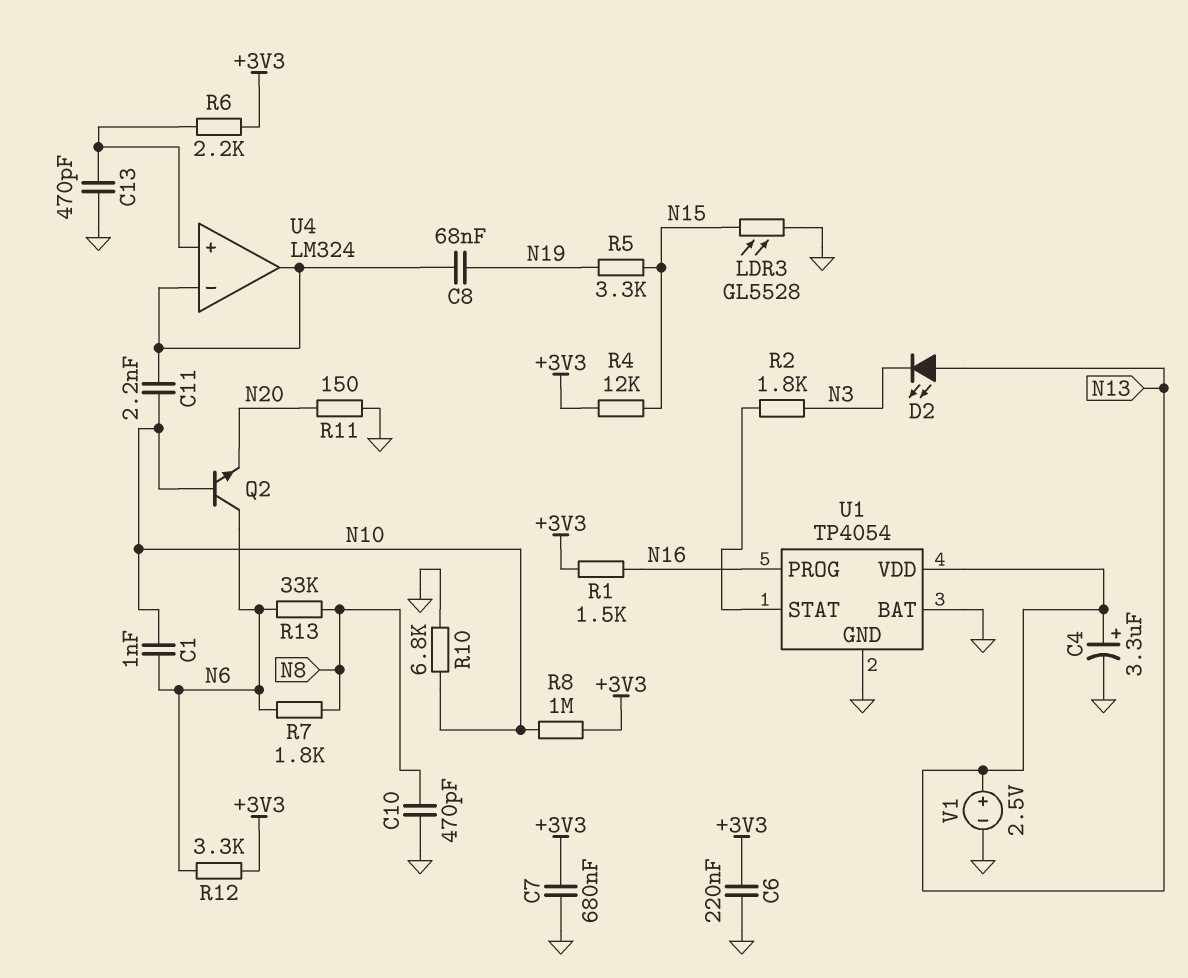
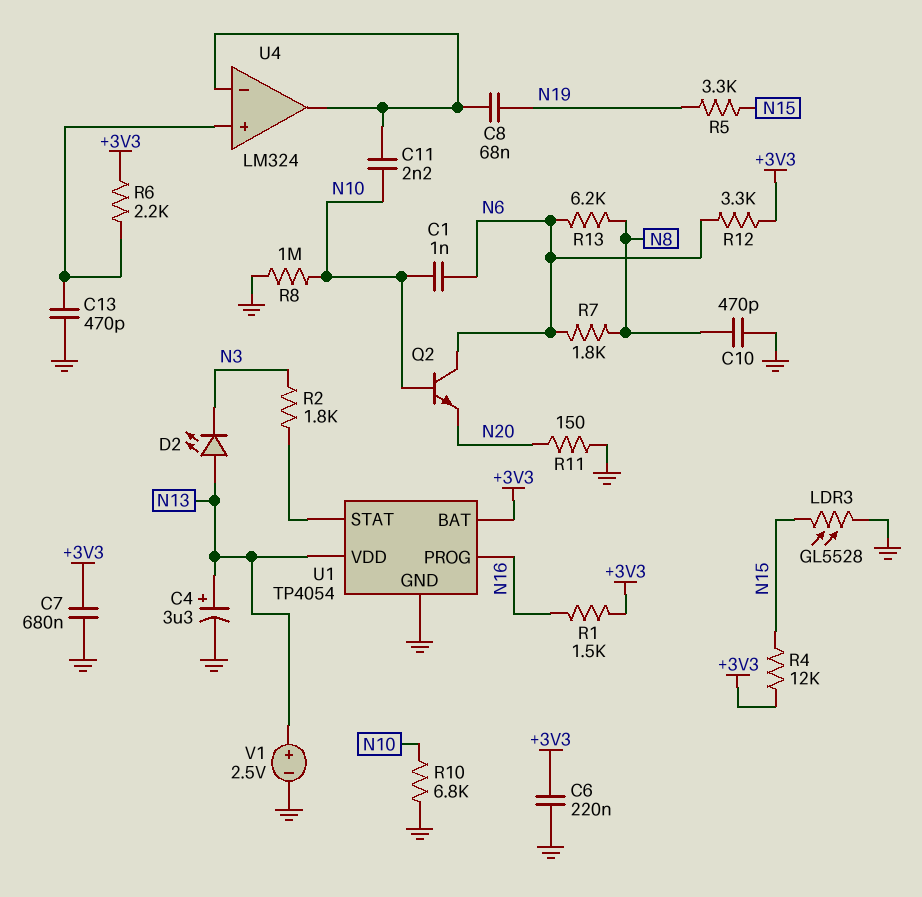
R8: 1M (+3V3, N10) -> 1M (GND, N10)
R13: 33k (N6, N8) -> 6.2k (N6, N8)
U1 pin BAT: GND -> +3V3

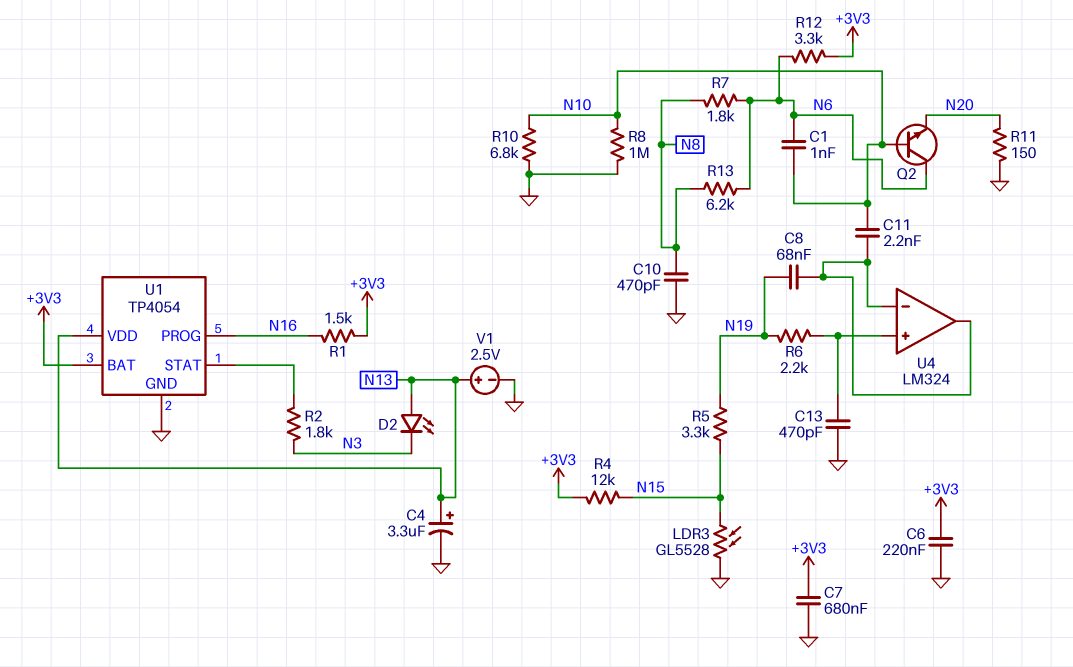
R6: 2.2k (+3V3, U4/in+) -> 2.2k (N19, U4/in+)

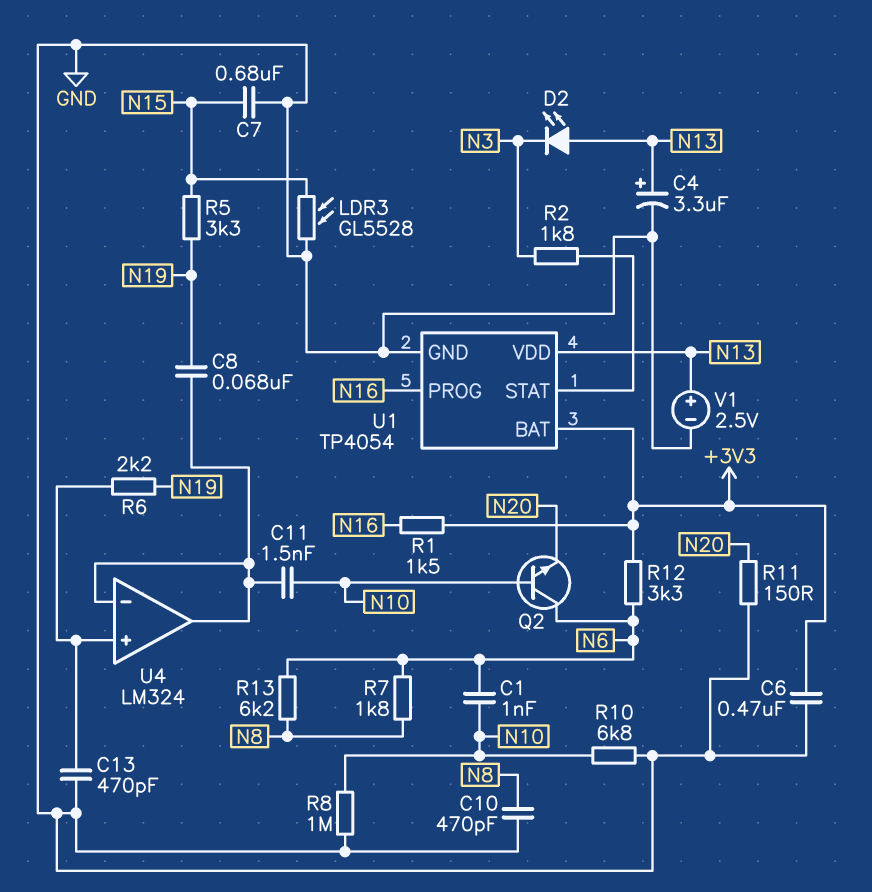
C6: 220nF (+3V3, GND) -> 470nF (+3V3, GND)
C7: 680nF (+3V3, GND) -> 680nF (GND, N15)
C11: 2.2nF (N10, U4/in-) -> 1.5nF (N10, U4/in-)
R4: 12k (+3V3, N15) -> none

